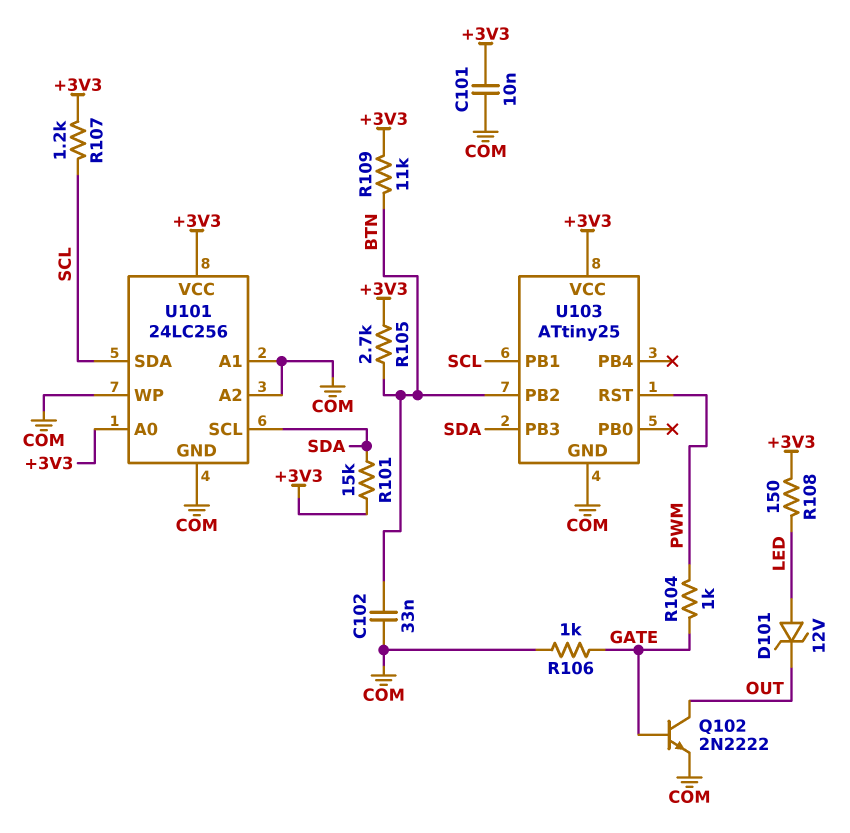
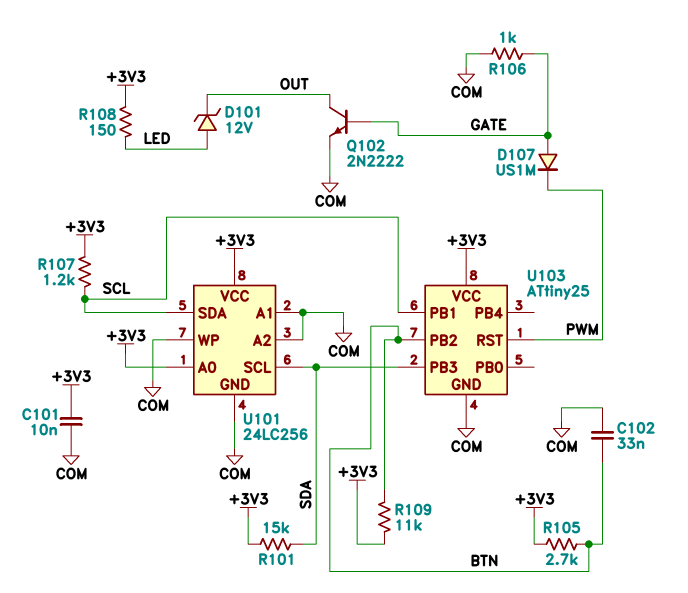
D107: none -> diode US1M (A GATE, K PWM)
R104: 1k (GATE, PWM) -> none

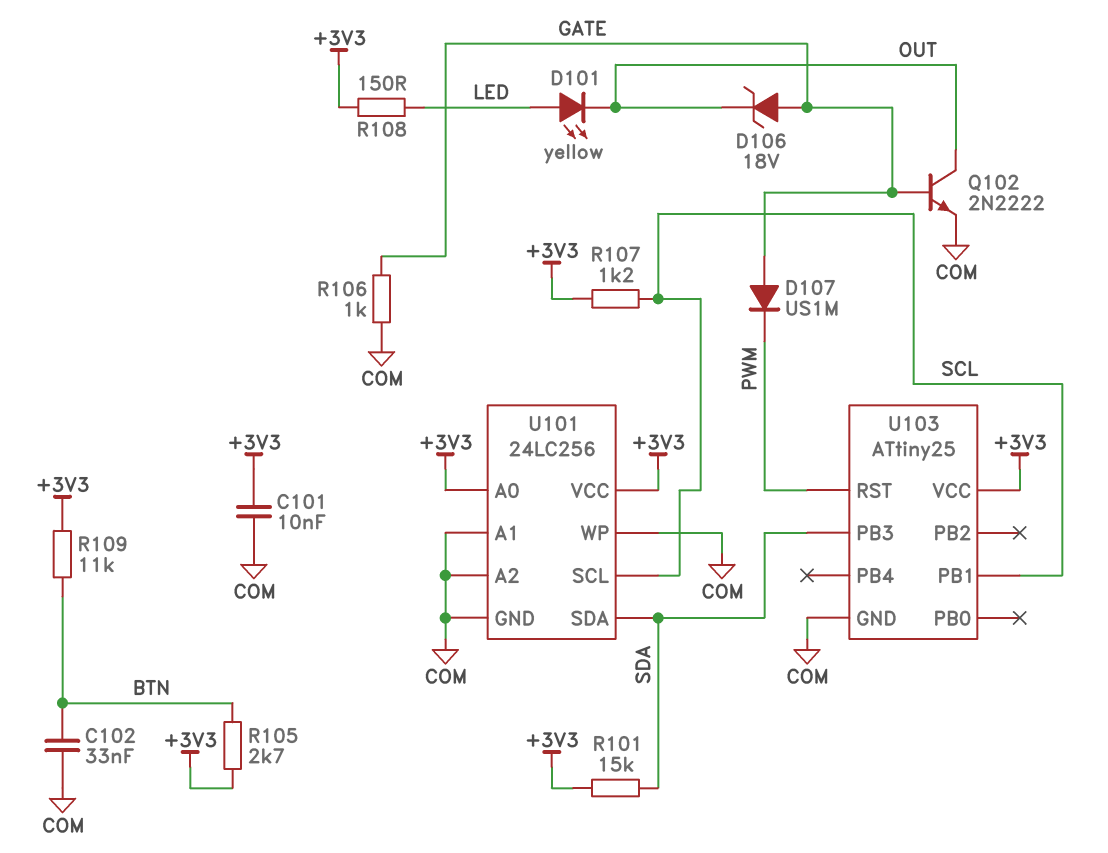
D101: zener 12V (A LED, K OUT) -> LED yellow (A LED, K OUT)
D106: none -> zener 18V (A GATE, K OUT)
U101 pin SCL: SDA -> SCL
U101 pin SDA: SCL -> SDA
U103 pin PB2: BTN -> none

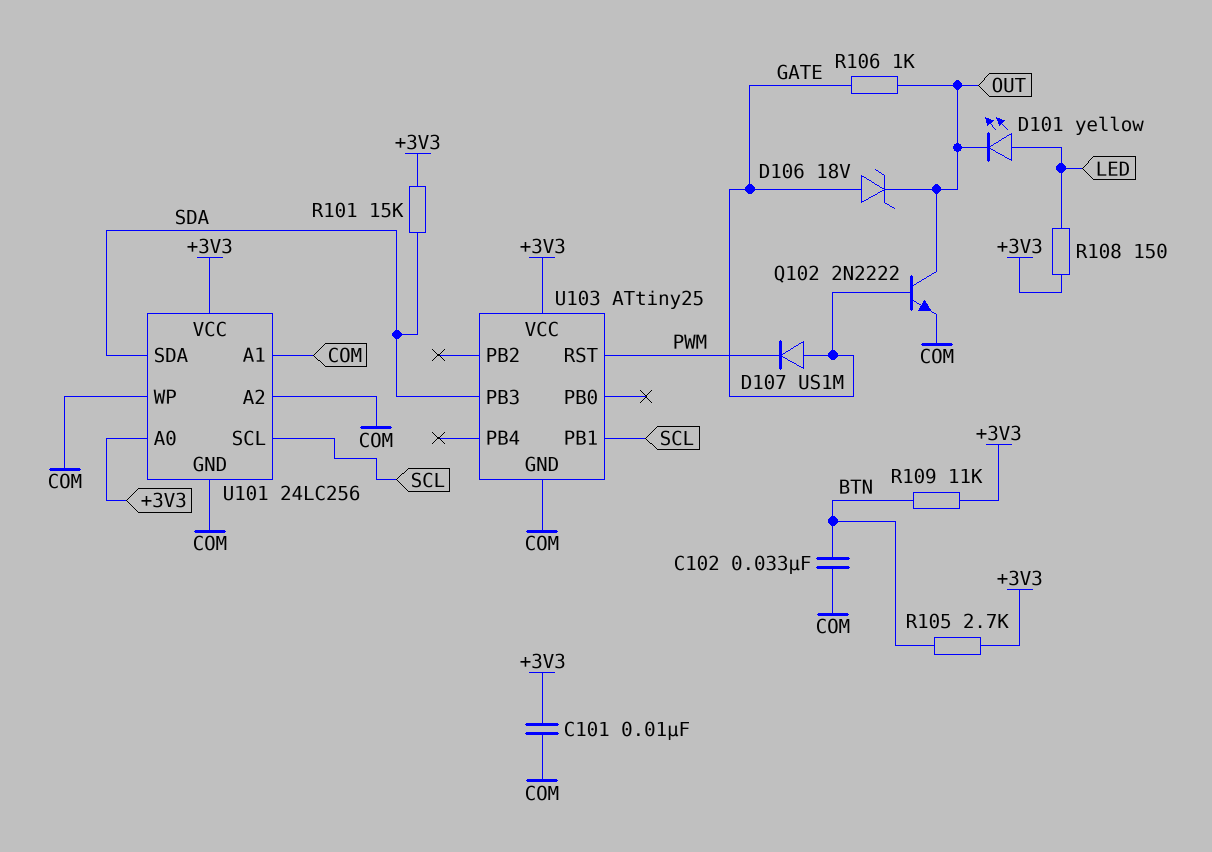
R106: 1k (COM, GATE) -> 1k (GATE, OUT)
R107: 1.2k (+3V3, SCL) -> none

